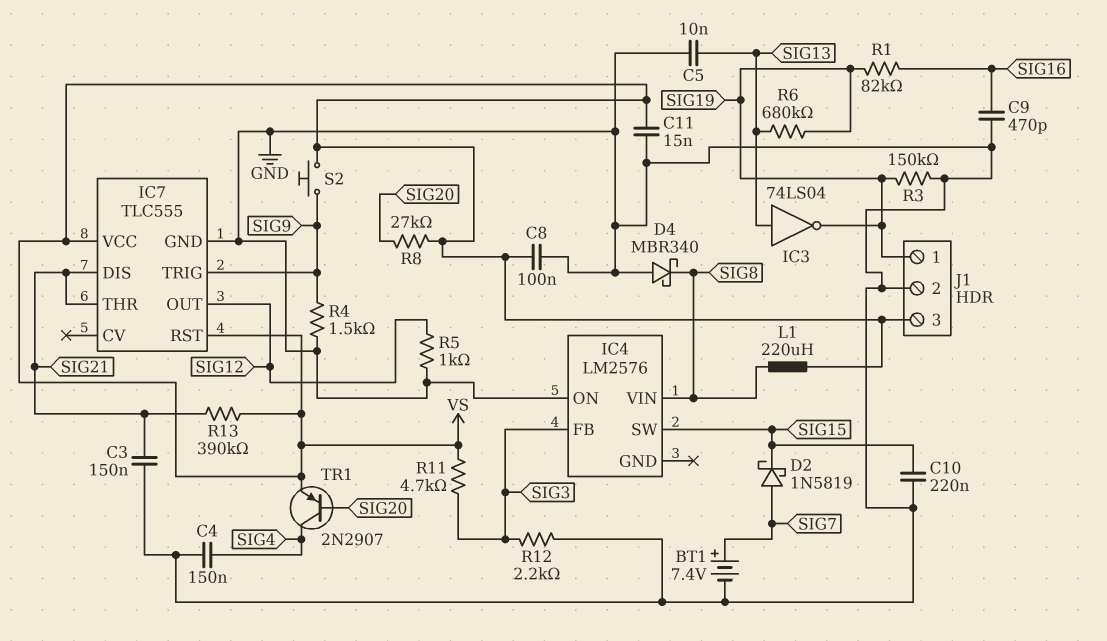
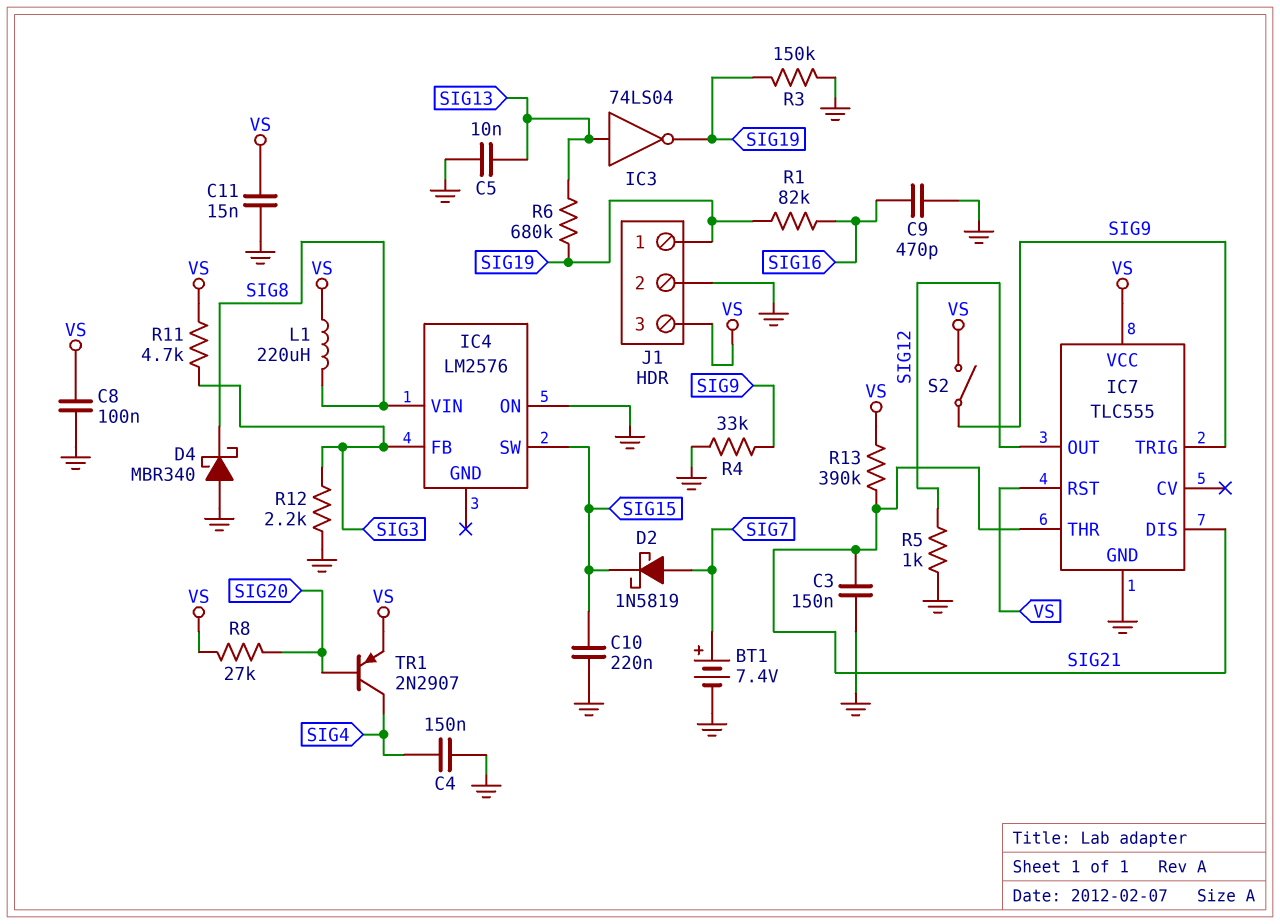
R4: 1.5k (GND, SIG9) -> 33k (GND, SIG9)
S2: button (SIG9, VS) -> switch (SIG9, VS)

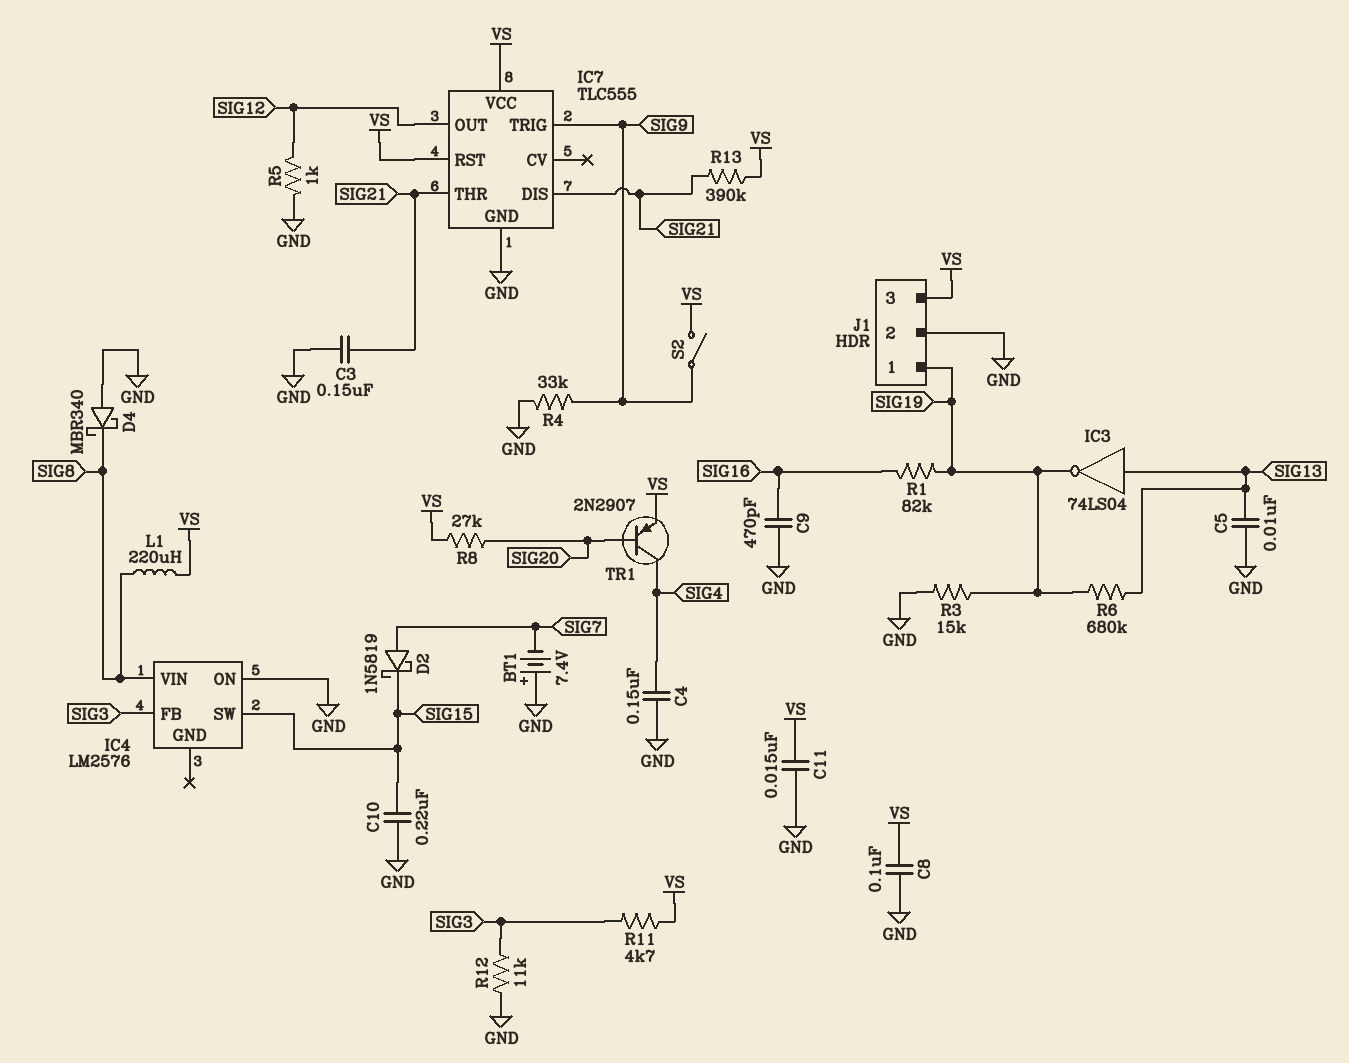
BT1: 7.4V (plus SIG7, minus GND) -> 7.4V (plus GND, minus SIG7)
R3: 150k (GND, SIG19) -> 15k (GND, SIG19)
R12: 2.2k (GND, SIG3) -> 11k (GND, SIG3)

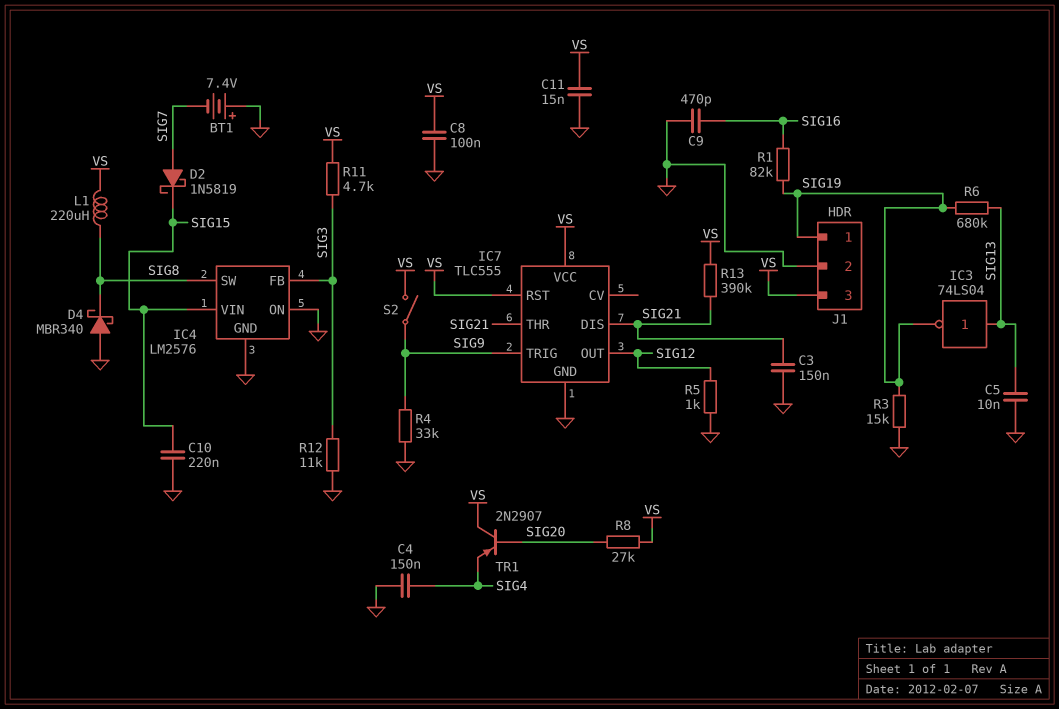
IC4 pin GND: none -> GND
IC4 pin SW: SIG15 -> SIG8
IC4 pin VIN: SIG8 -> SIG15
TR1: PNP 2N2907 (B SIG20, C SIG4, E VS) -> PNP 2N2907 (B SIG20, C VS, E SIG4)

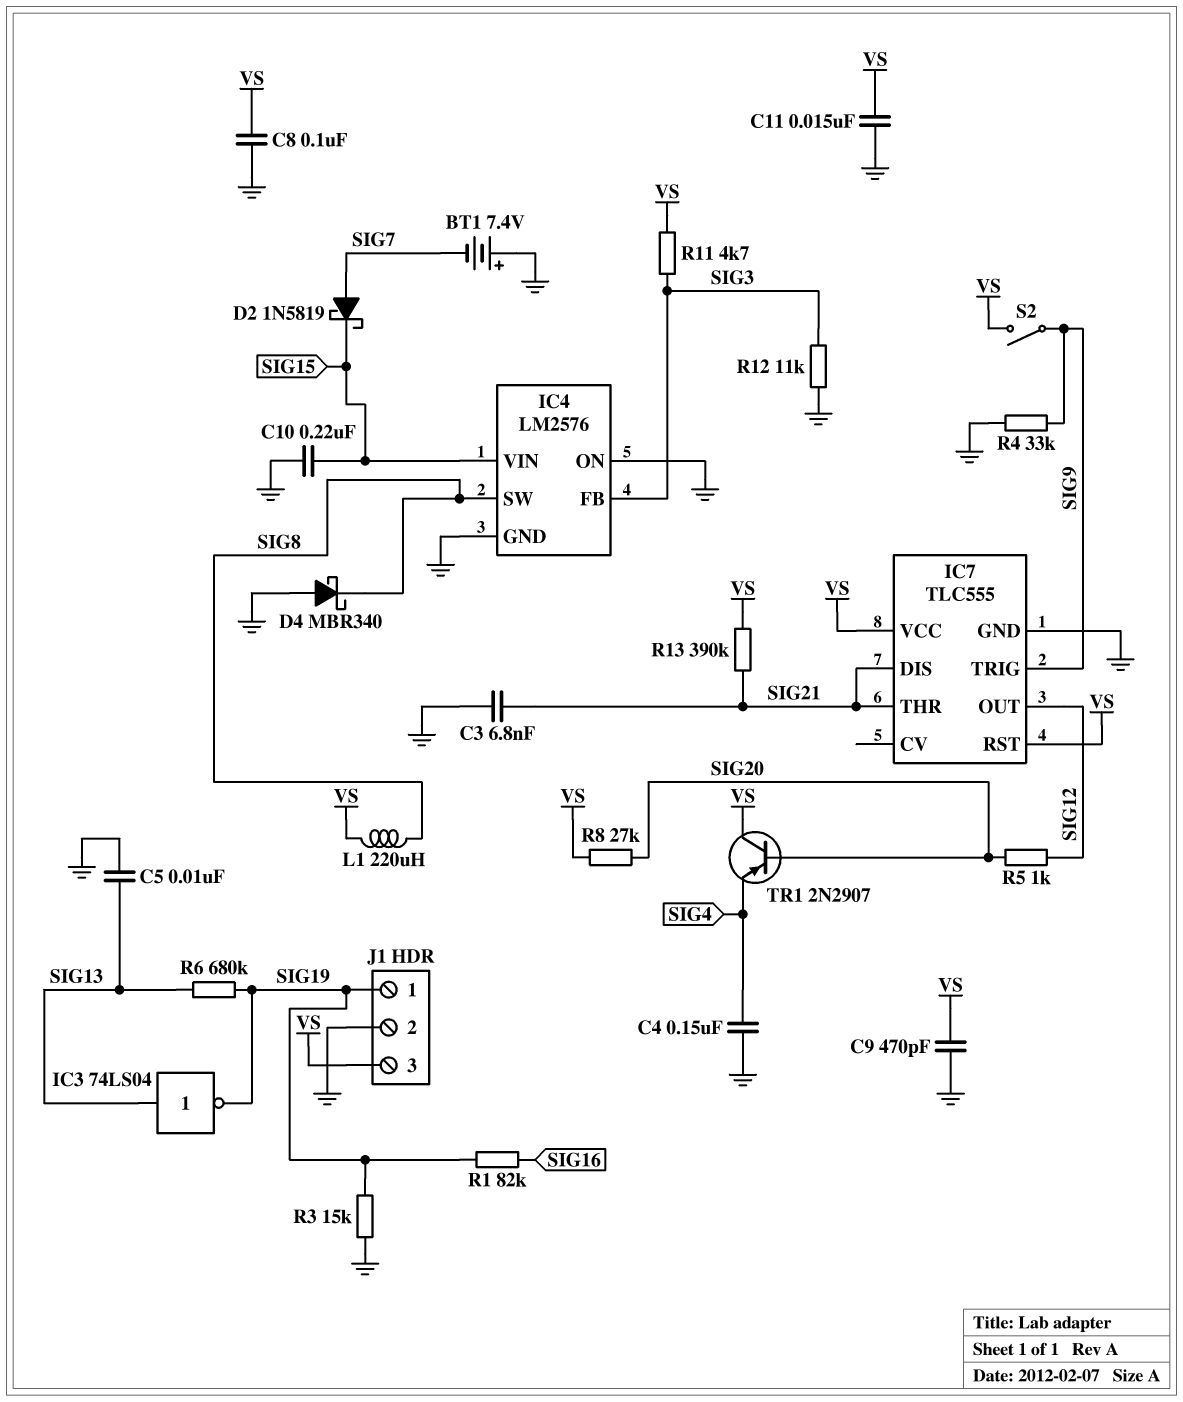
C3: 150nF (GND, SIG21) -> 6.8nF (GND, SIG21)
C9: 470pF (GND, SIG16) -> 470pF (GND, VS)
R5: 1k (GND, SIG12) -> 1k (SIG12, SIG20)

